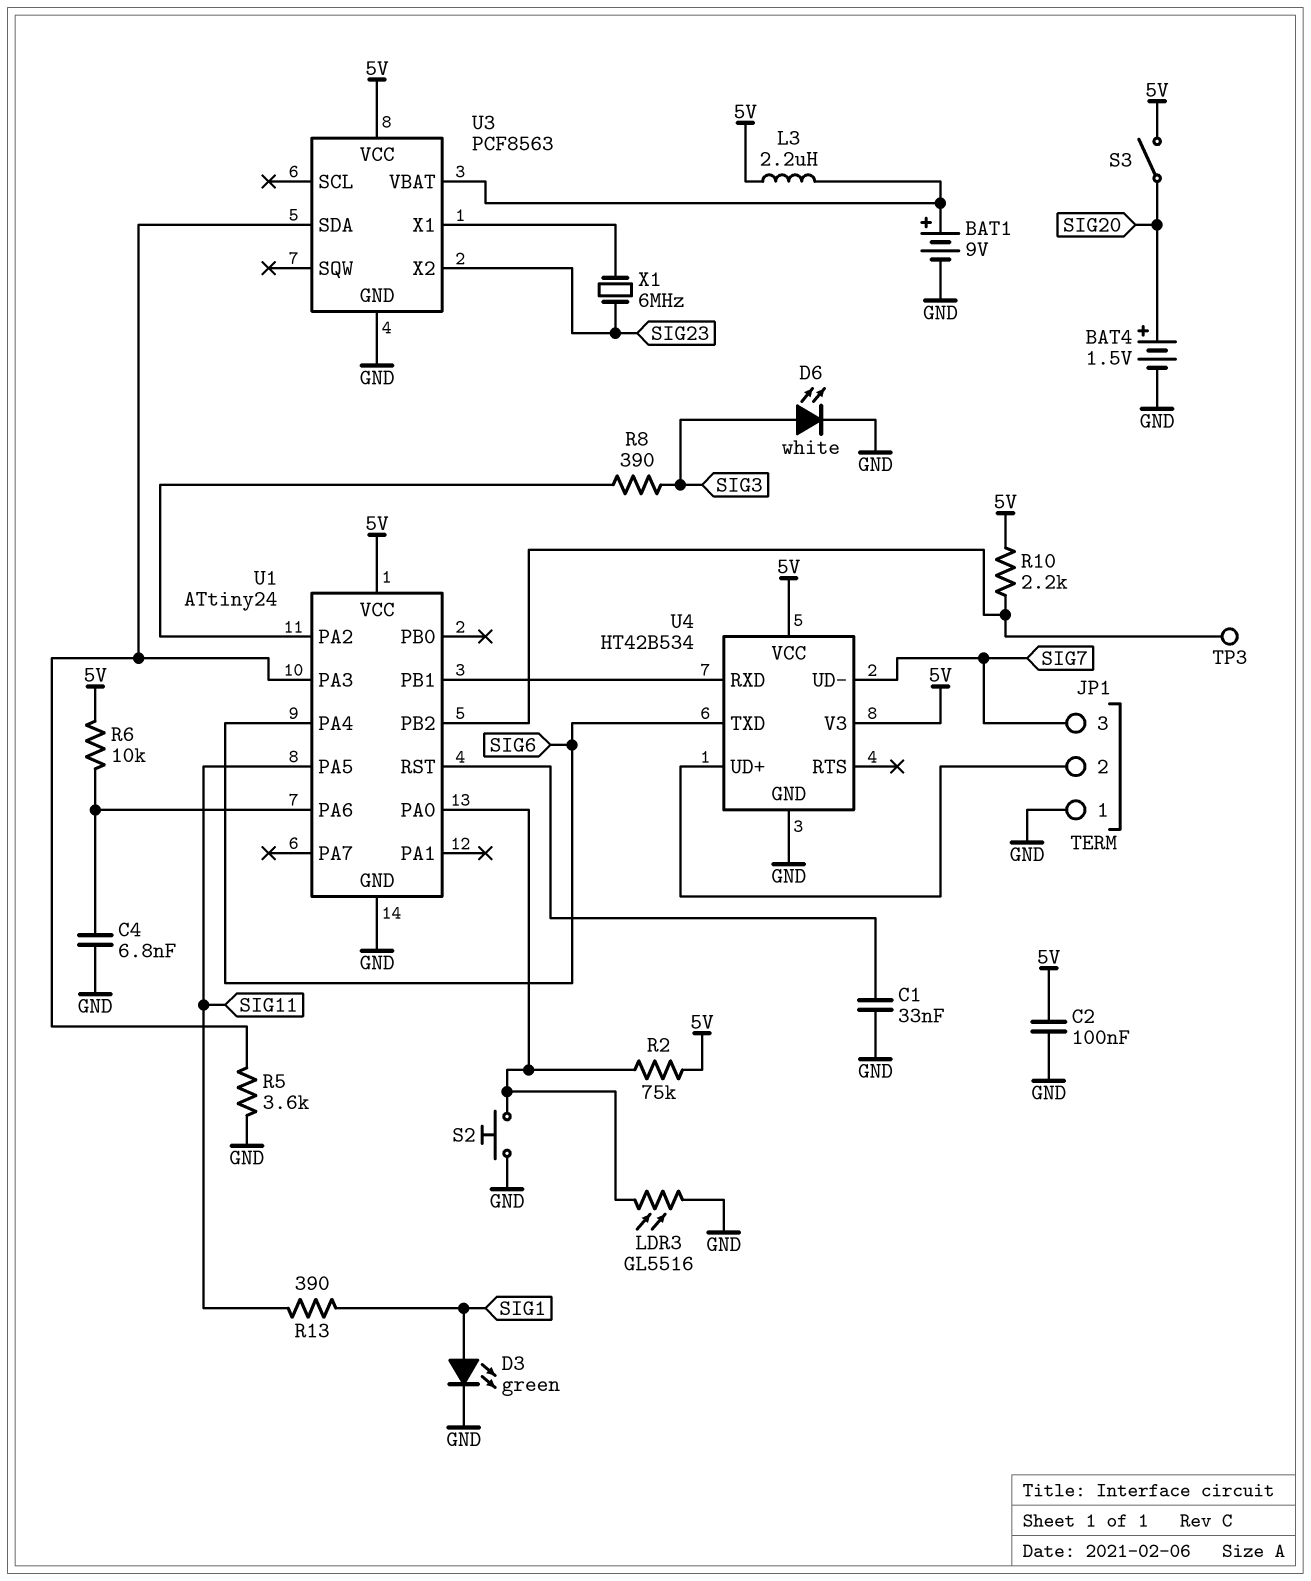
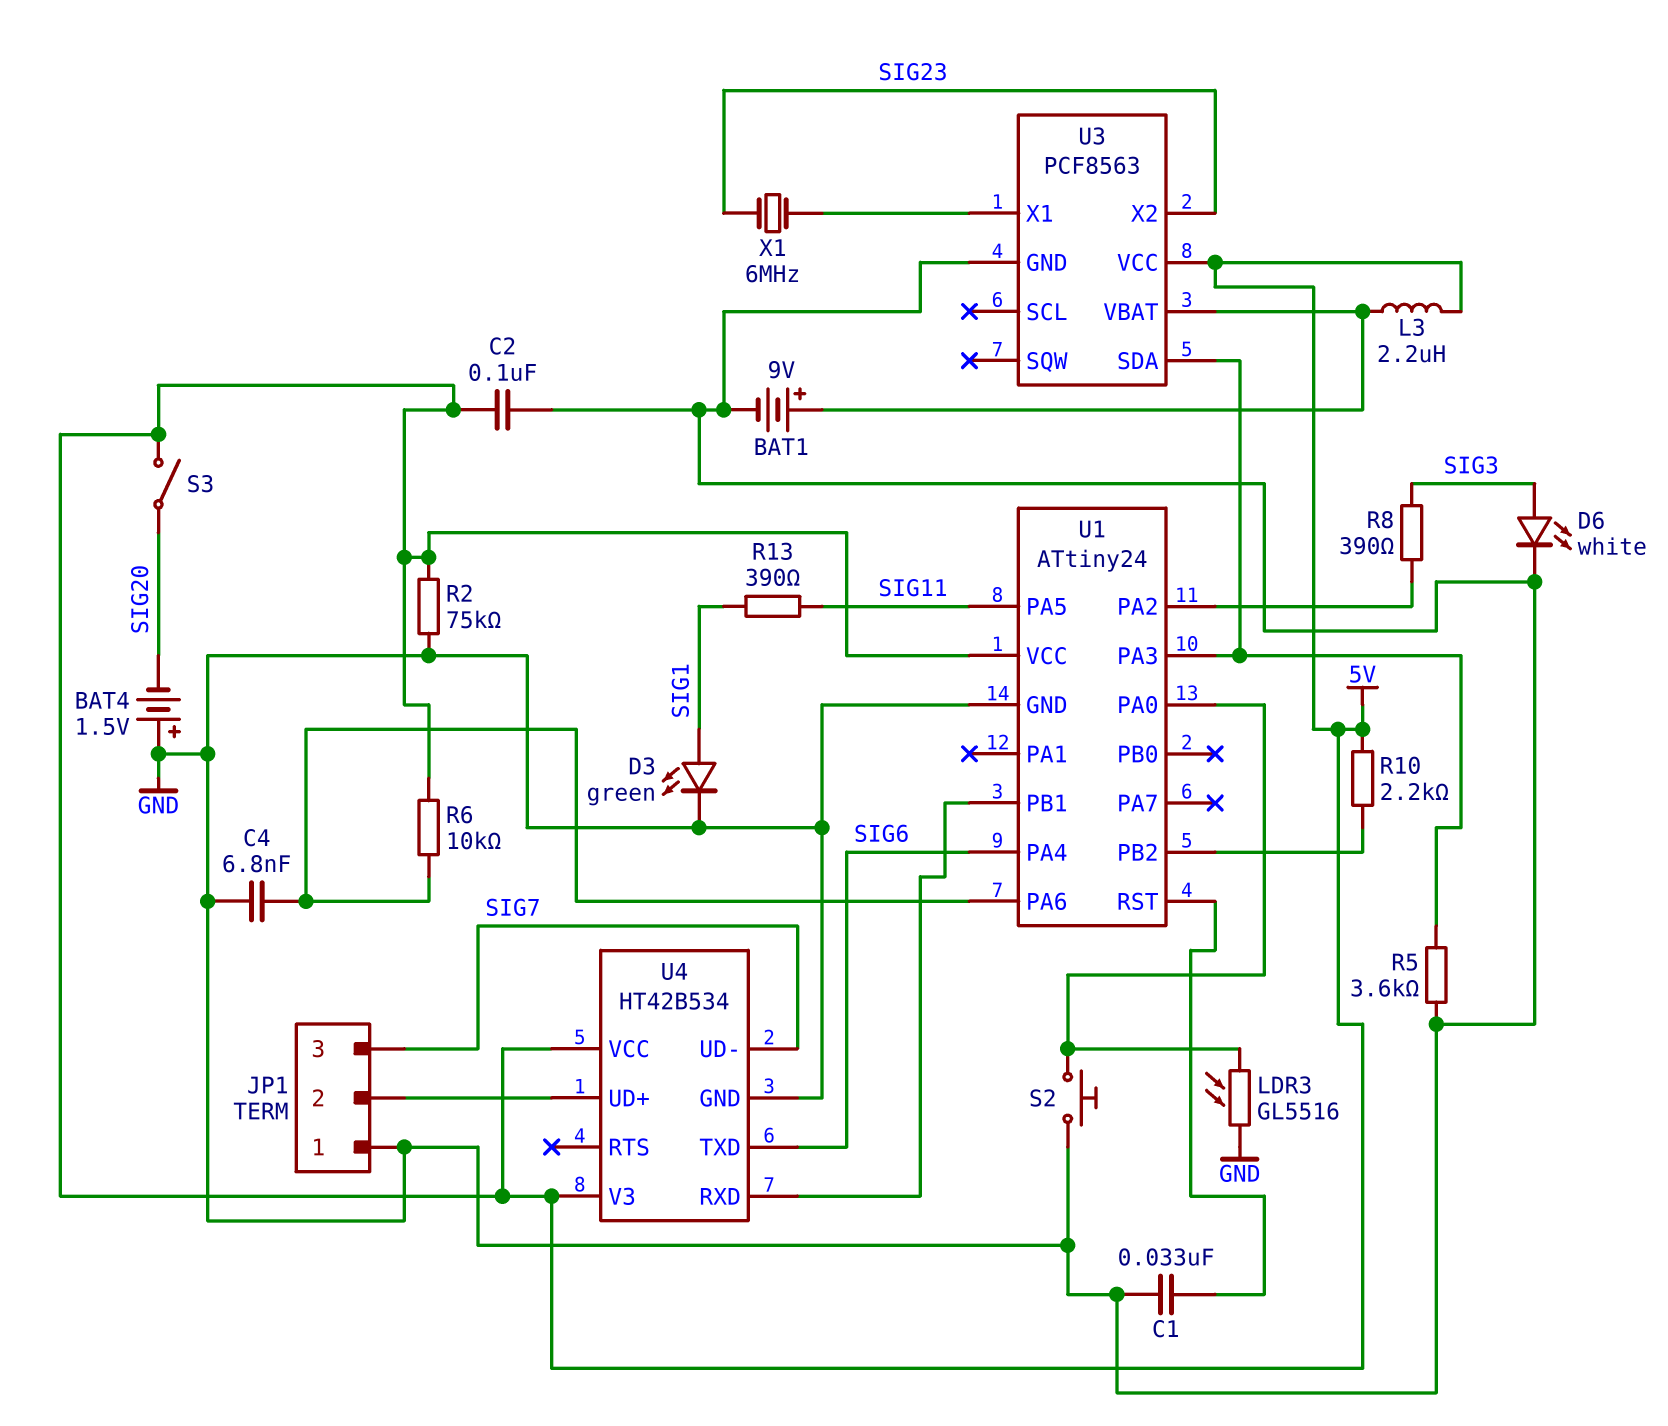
BAT4: 1.5V (plus SIG20, minus GND) -> 1.5V (plus GND, minus SIG20)
R2: 75k (5V, U1/PA0) -> 75k (5V, GND)
TP3: test point (U1/PB2) -> none

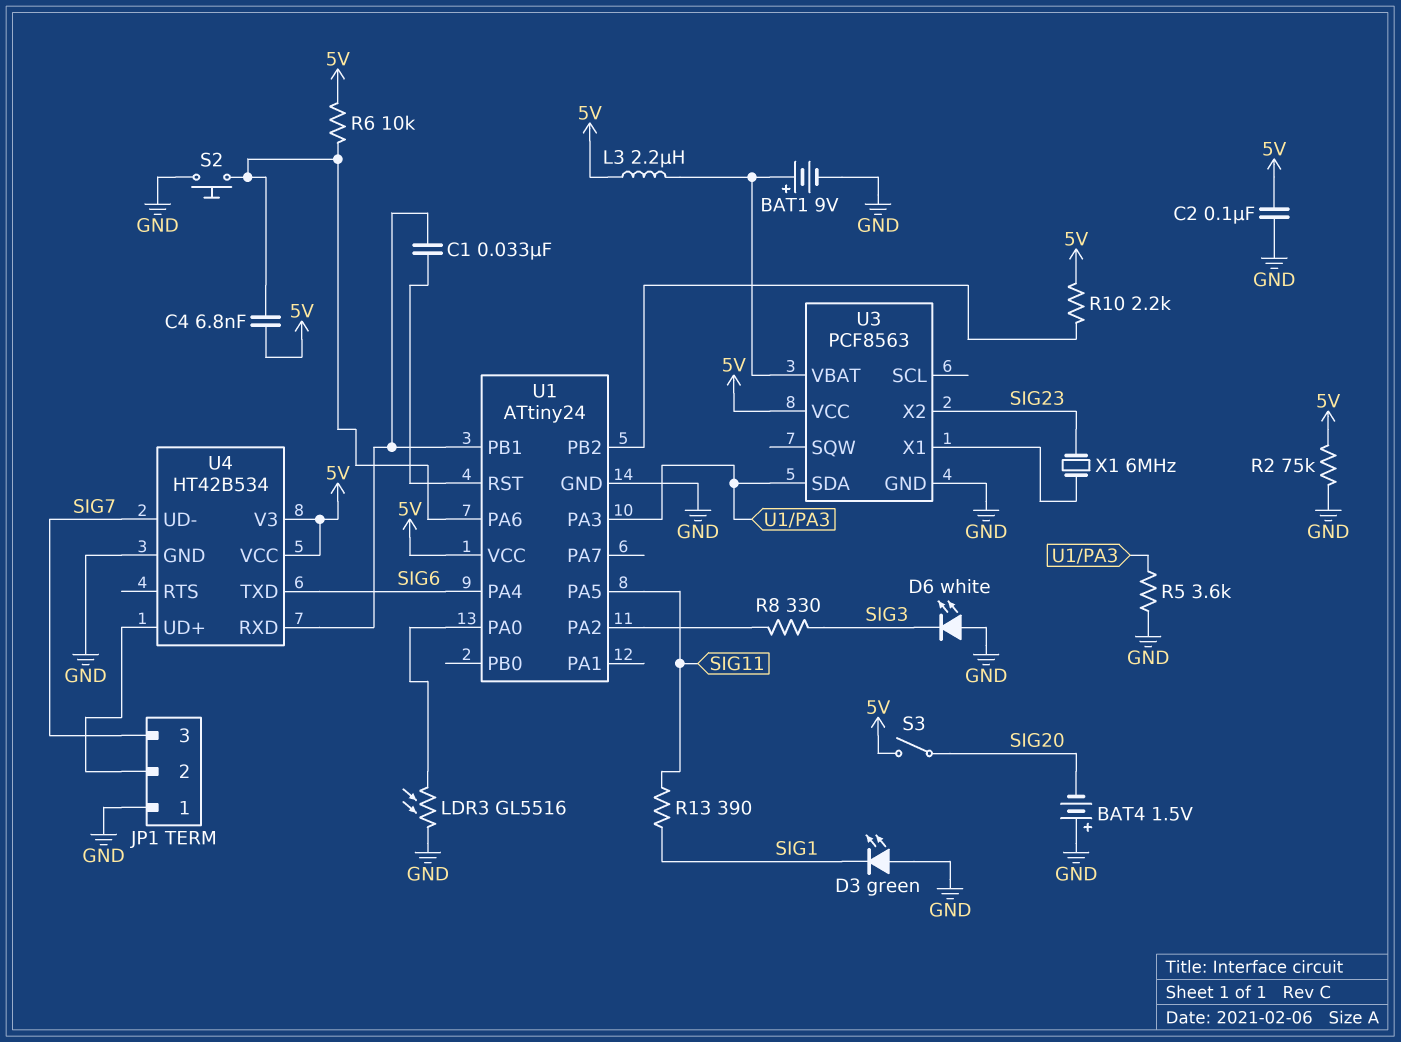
C1: 33nF (GND, U1/RST) -> 33nF (U1/PB1, U1/RST)
C4: 6.8nF (GND, U1/PA6) -> 6.8nF (5V, U1/PA6)
D3: LED green (A SIG1, K GND) -> LED green (A GND, K SIG1)
D6: LED white (A SIG3, K GND) -> LED white (A GND, K SIG3)
R8: 390 (SIG3, U1/PA2) -> 330 (SIG3, U1/PA2)
S2: button (GND, U1/PA0) -> button (GND, U1/PA6)

